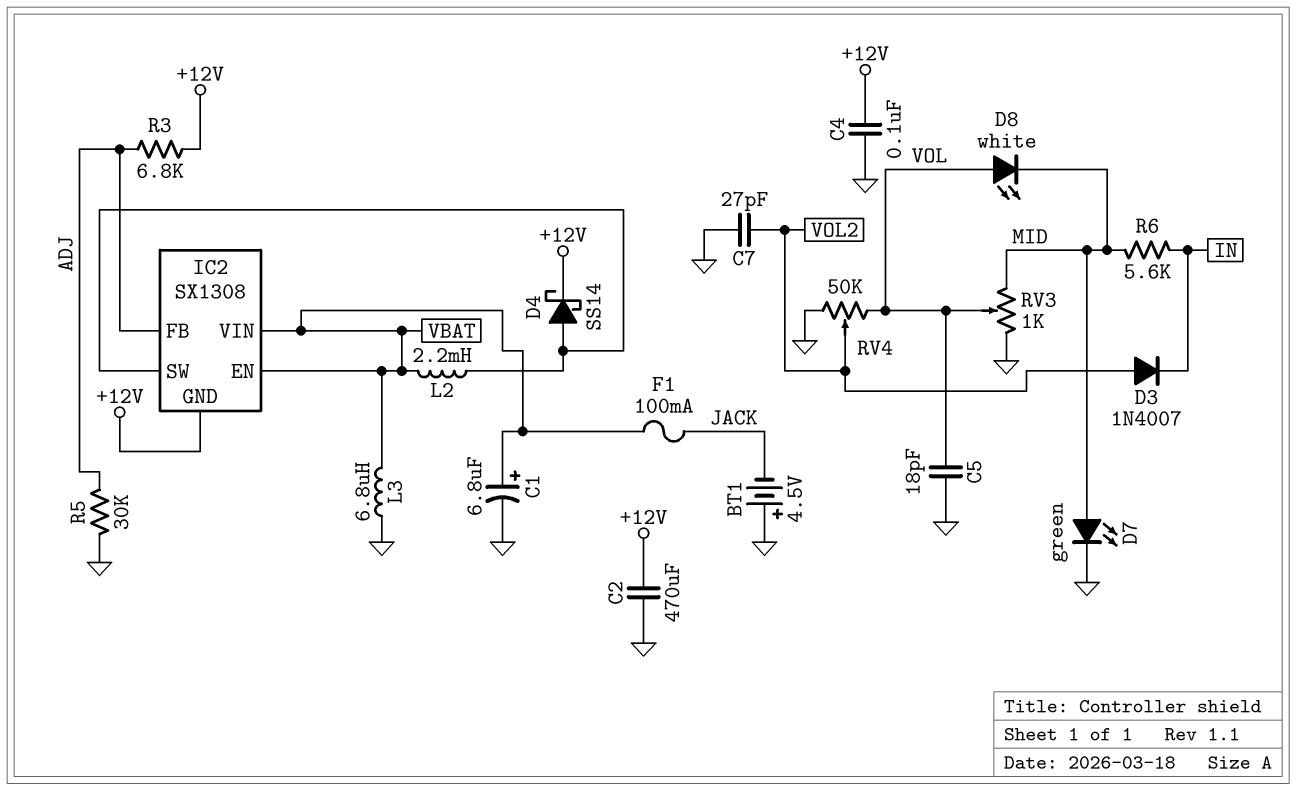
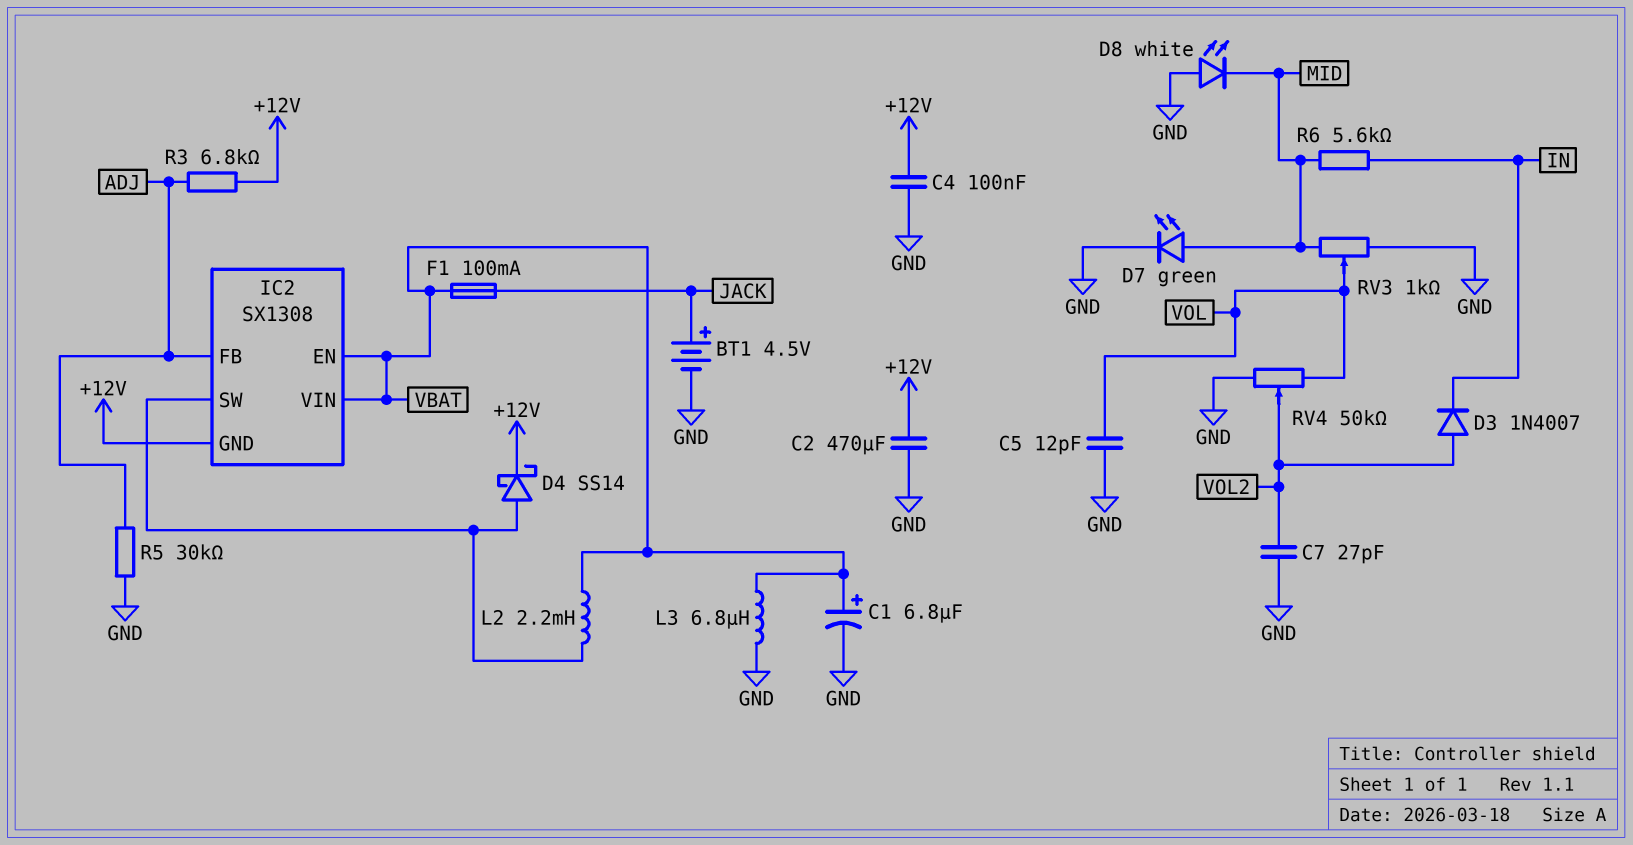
BT1: 4.5V (plus GND, minus JACK) -> 4.5V (plus JACK, minus GND)
C5: 18pF (GND, VOL) -> 12pF (GND, VOL)
D8: LED white (A VOL, K MID) -> LED white (A GND, K MID)

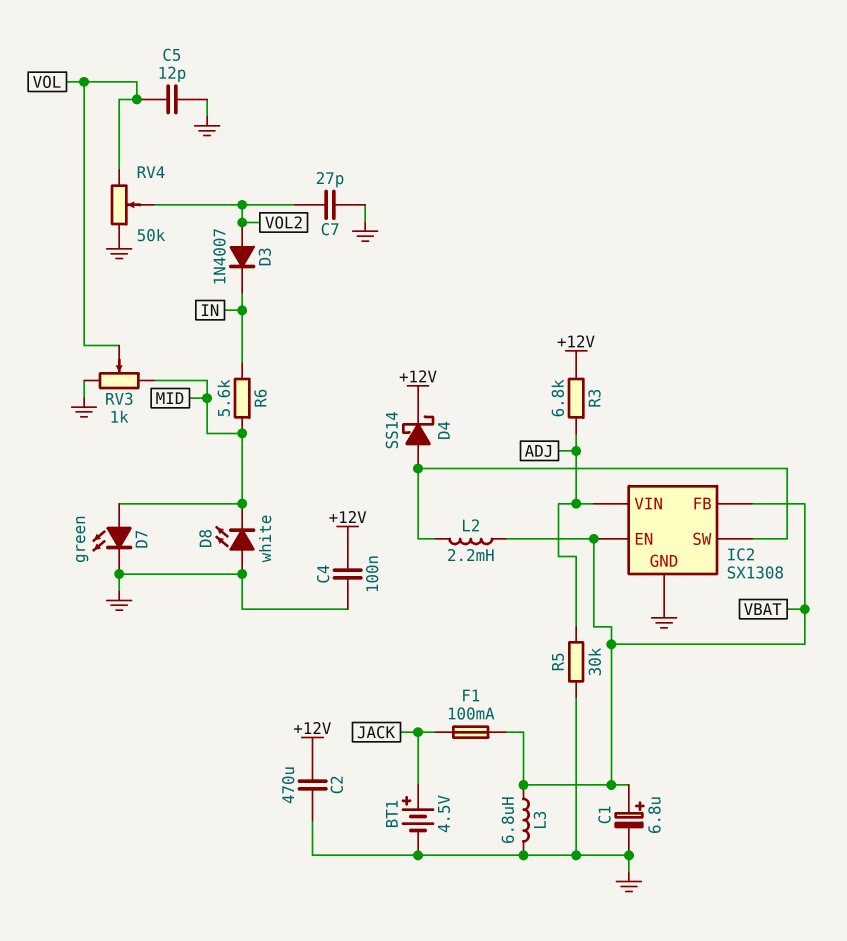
IC2 pin FB: ADJ -> VBAT
IC2 pin GND: +12V -> GND
IC2 pin VIN: VBAT -> ADJ

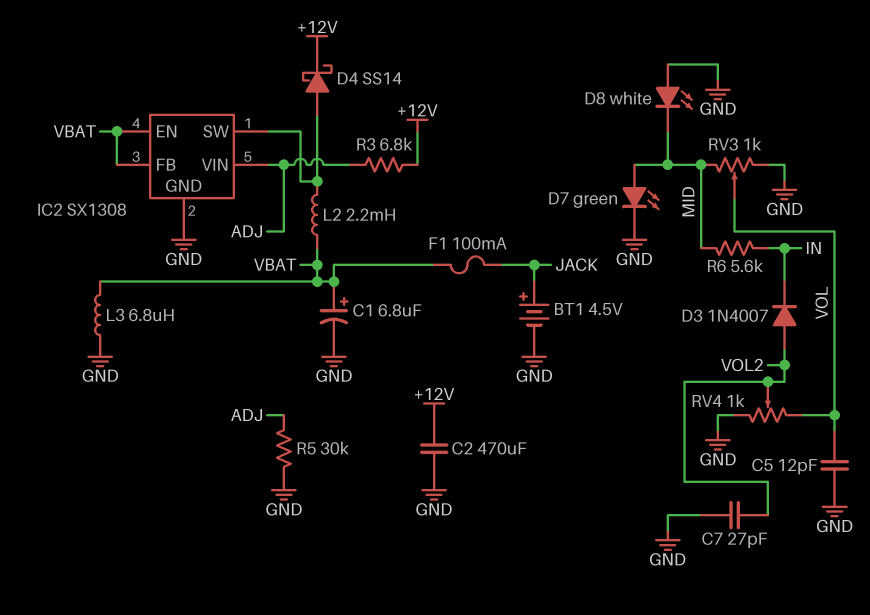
C4: 100nF (+12V, GND) -> none
RV4: 50k (GND, VOL, wiper VOL2) -> 1k (GND, VOL, wiper VOL2)

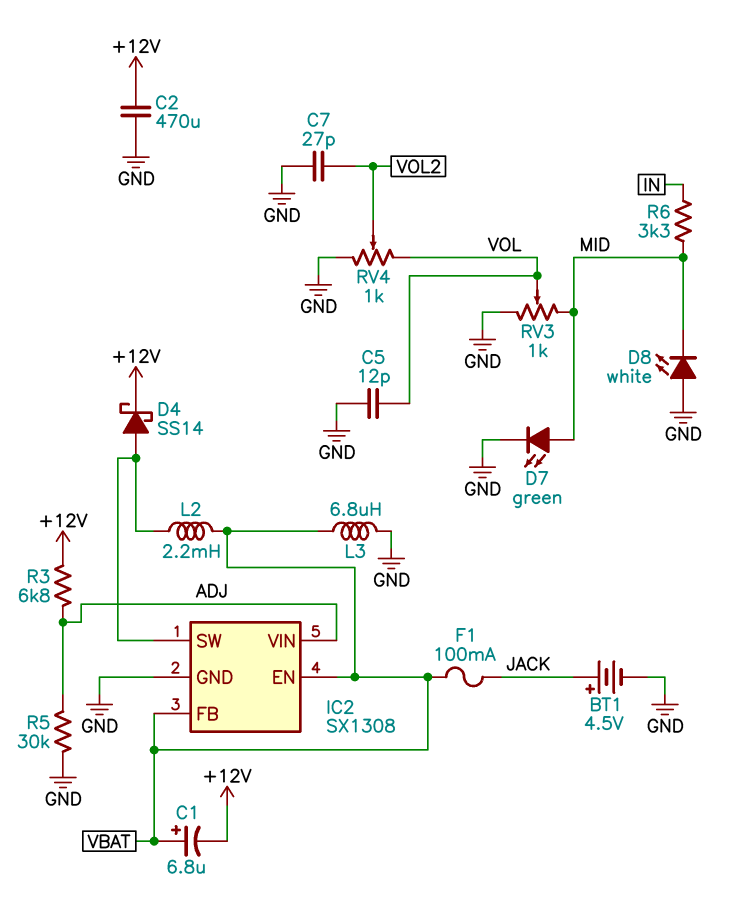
C1: 6.8uF (plus VBAT, minus GND) -> 6.8uF (plus VBAT, minus +12V)
D3: diode 1N4007 (A VOL2, K IN) -> none
R6: 5.6k (IN, MID) -> 3.3k (IN, MID)

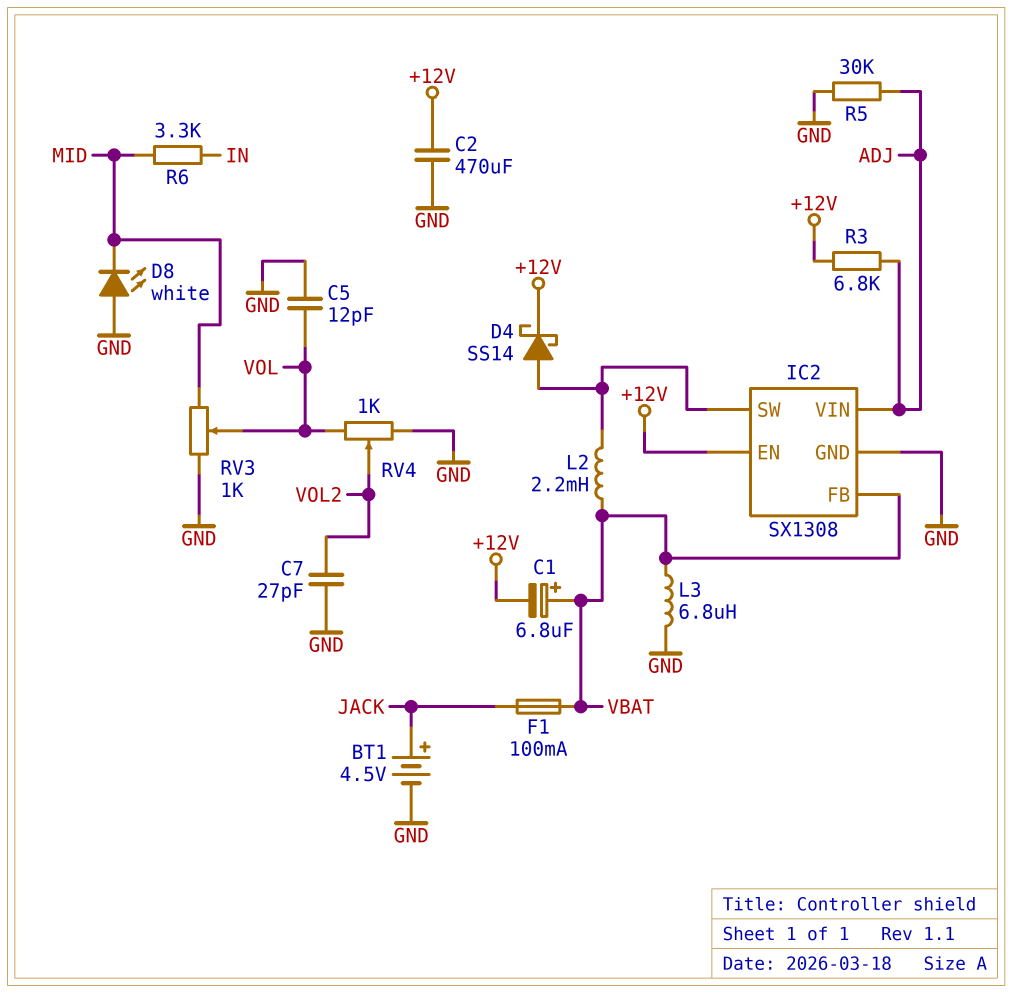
D7: LED green (A MID, K GND) -> none
IC2 pin EN: VBAT -> +12V

